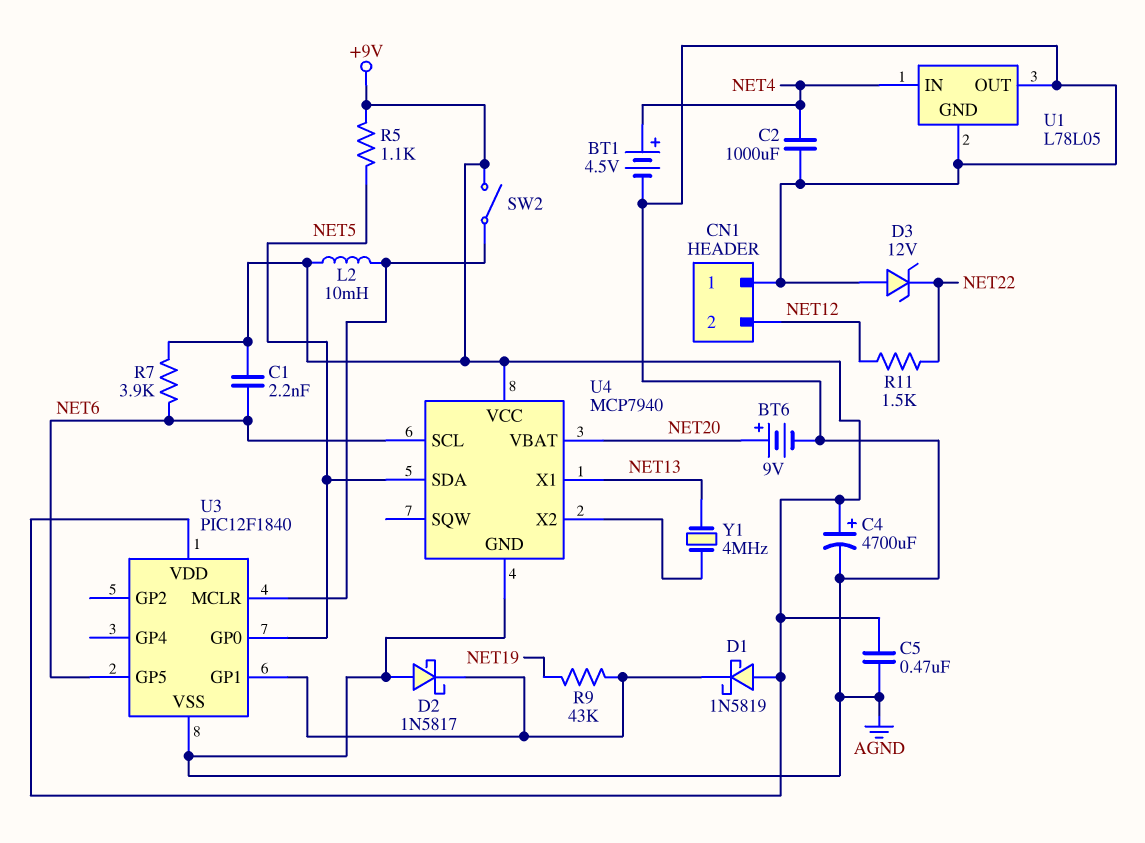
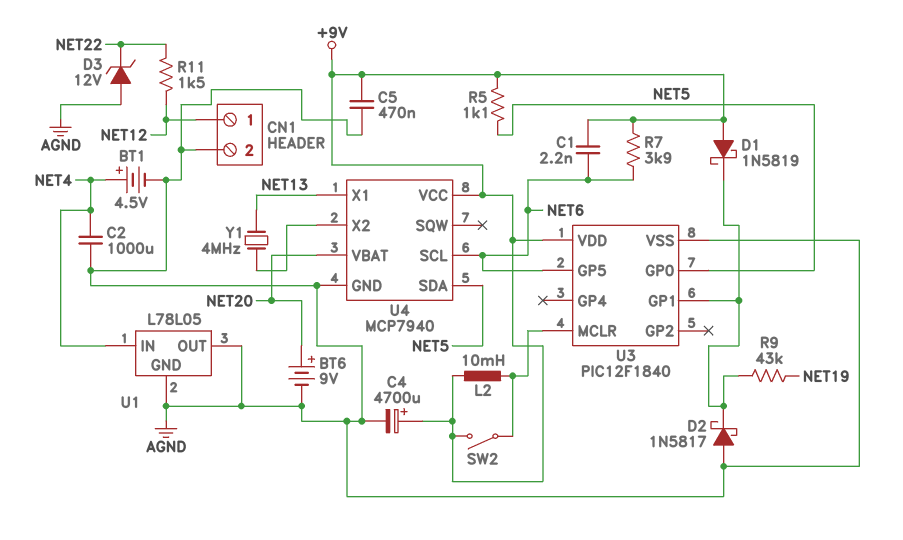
CN1 pin 1: AGND -> NET12
CN1 pin 2: NET12 -> AGND

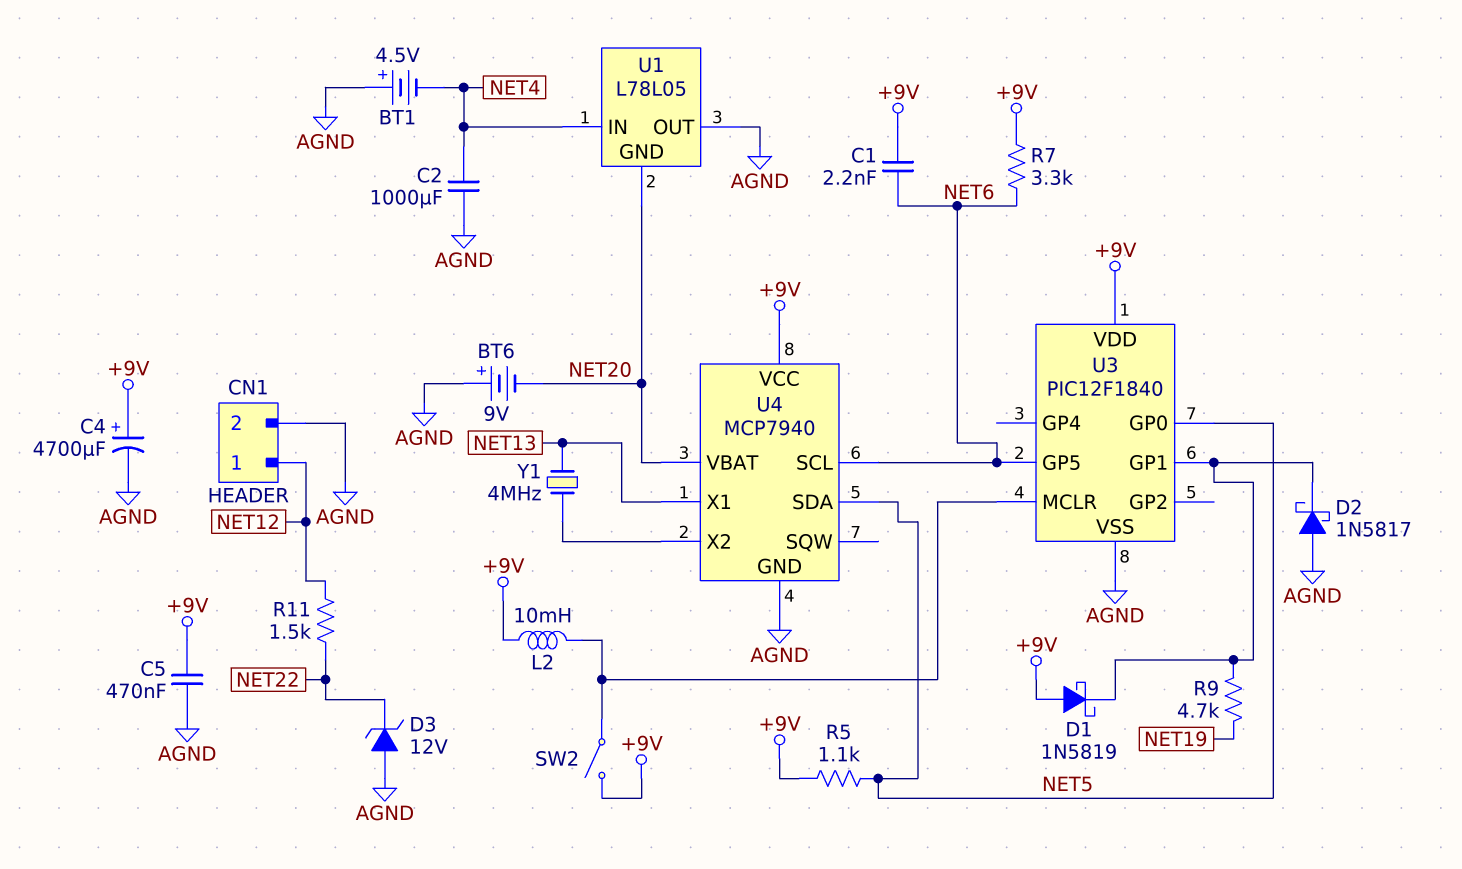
BT1: 4.5V (plus NET4, minus AGND) -> 4.5V (plus AGND, minus NET4)
BT6: 9V (plus NET20, minus AGND) -> 9V (plus AGND, minus NET20)
R7: 3.9k (+9V, NET6) -> 3.3k (+9V, NET6)
R9: 43k (NET19, U3/GP1) -> 4.7k (NET19, U3/GP1)
U1 pin GND: AGND -> NET20

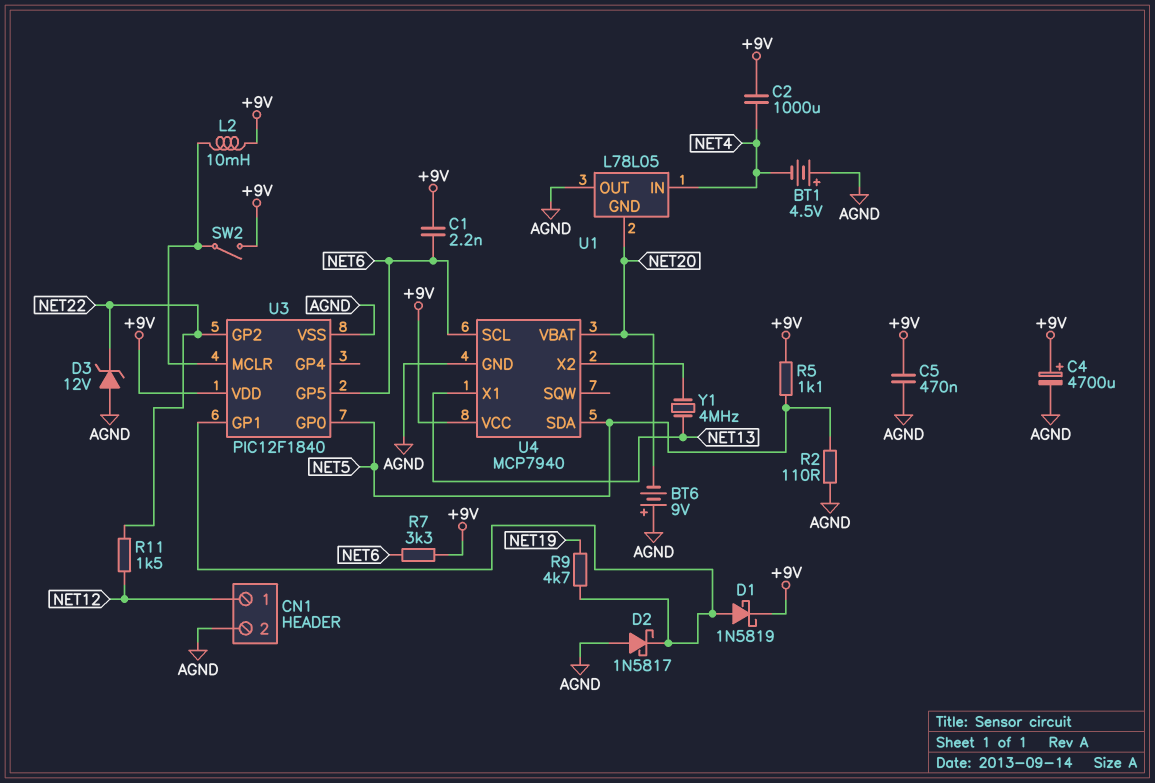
C2: 1000uF (AGND, NET4) -> 1000uF (+9V, NET4)
D1: schottky 1N5819 (A +9V, K U3/GP1) -> schottky 1N5819 (A U3/GP1, K +9V)
R2: none -> 110 (AGND, NET5)
U3 pin GP2: none -> NET22

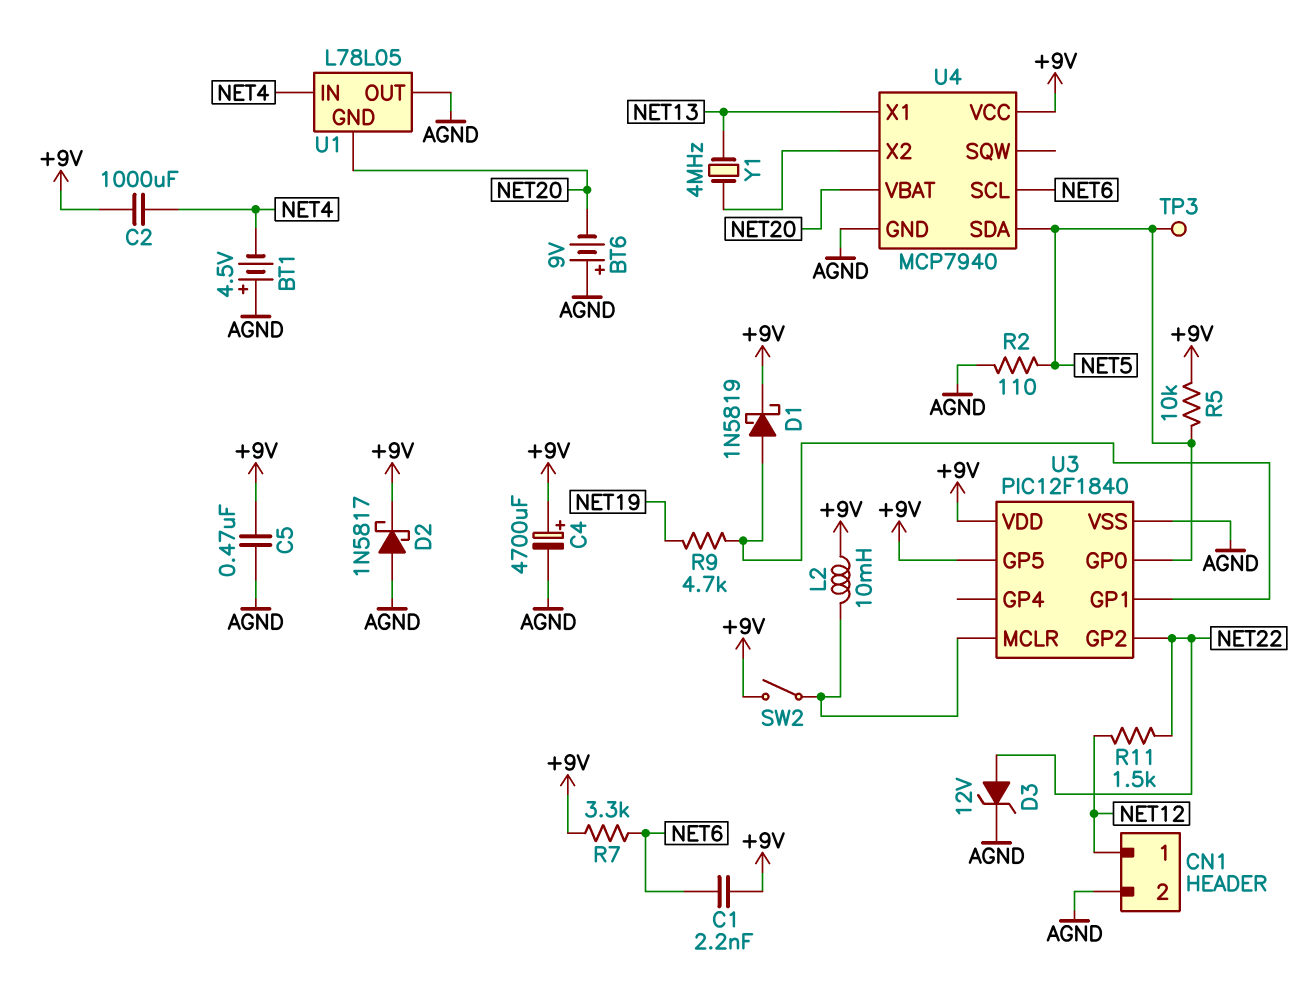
D2: schottky 1N5817 (A AGND, K U3/GP1) -> schottky 1N5817 (A AGND, K +9V)
D3: zener 12V (A AGND, K NET22) -> zener 12V (A NET22, K AGND)
R5: 1.1k (+9V, NET5) -> 10k (+9V, NET5)
TP3: none -> test point (NET5)
U3 pin GP5: NET6 -> +9V

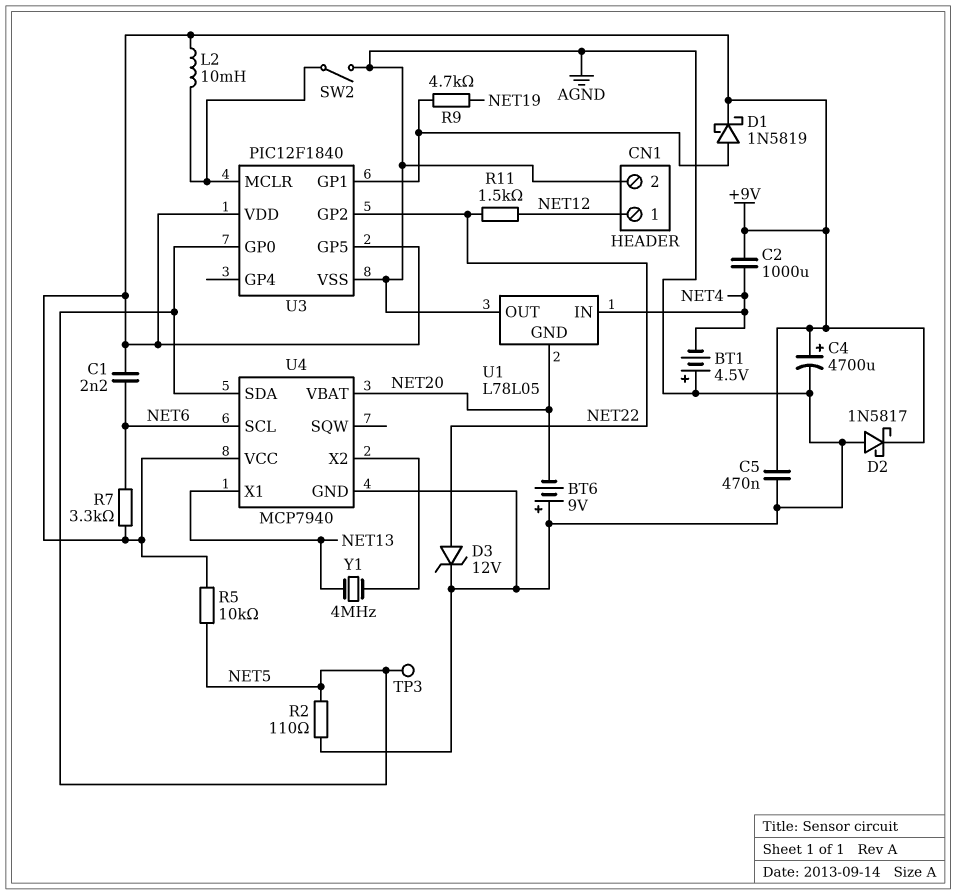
SW2: switch (+9V, U3/MCLR) -> switch (AGND, U3/MCLR)

